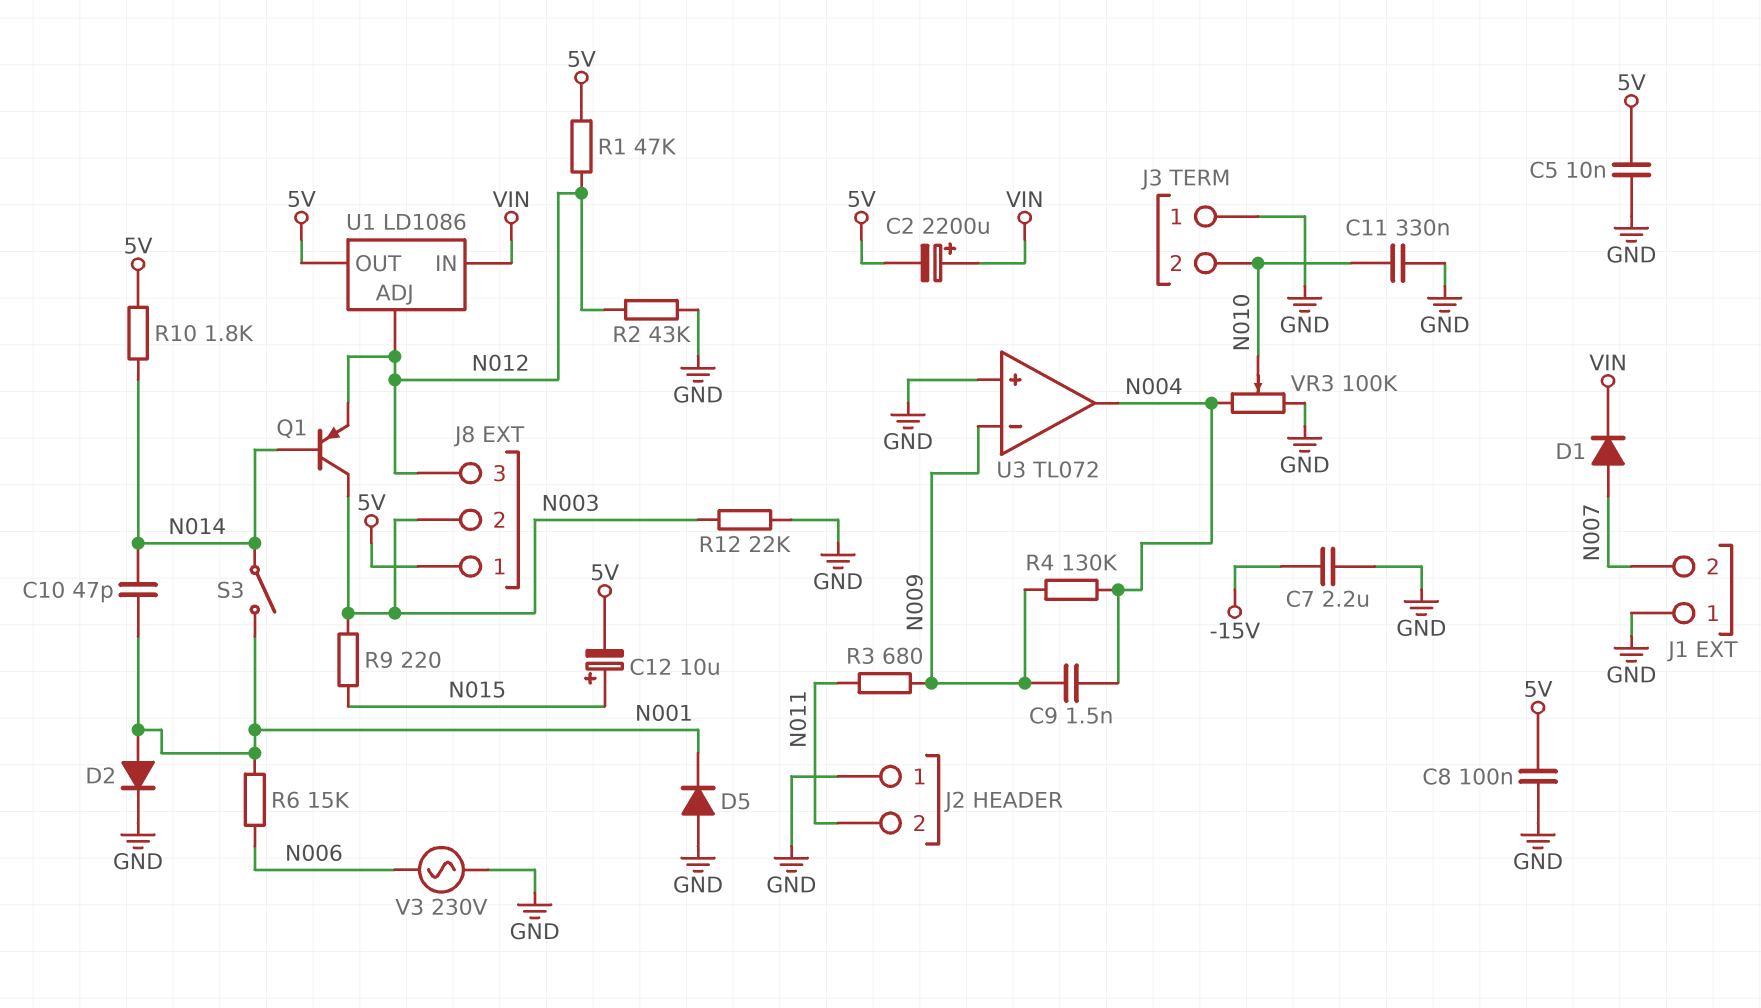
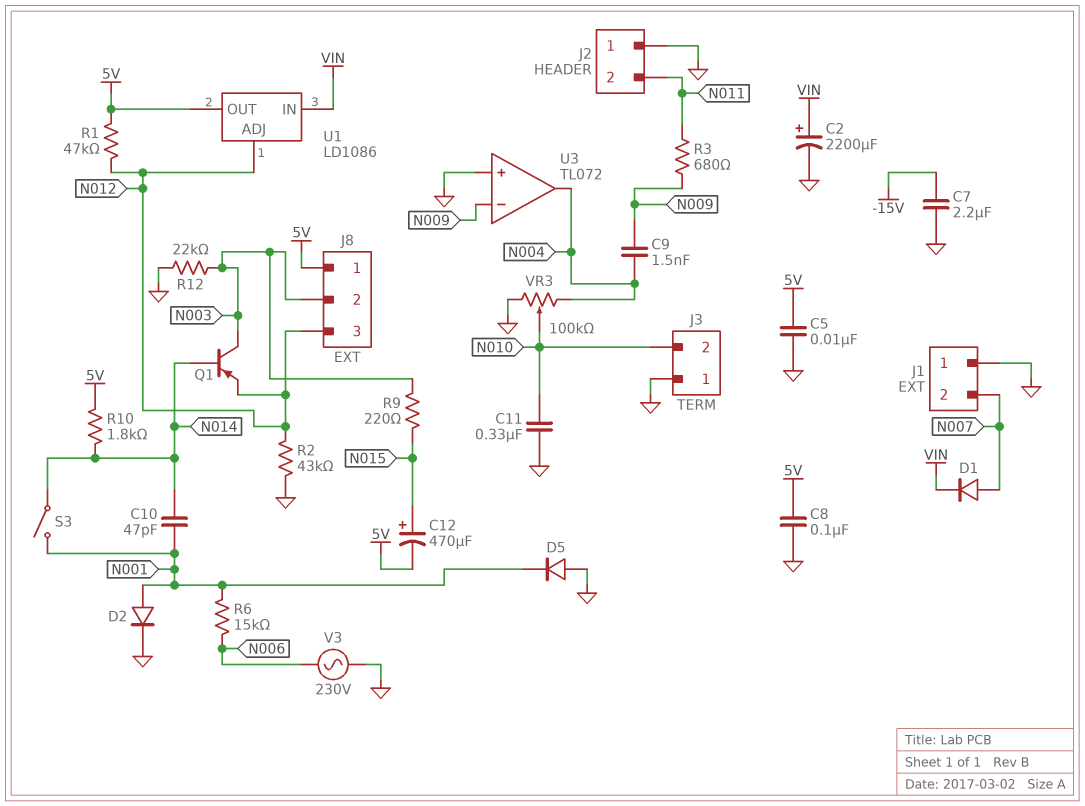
C2: 2200uF (plus VIN, minus 5V) -> 2200uF (plus VIN, minus GND)
C12: 10uF (plus N015, minus 5V) -> 470uF (plus N015, minus 5V)
R4: 130k (N004, N009) -> none

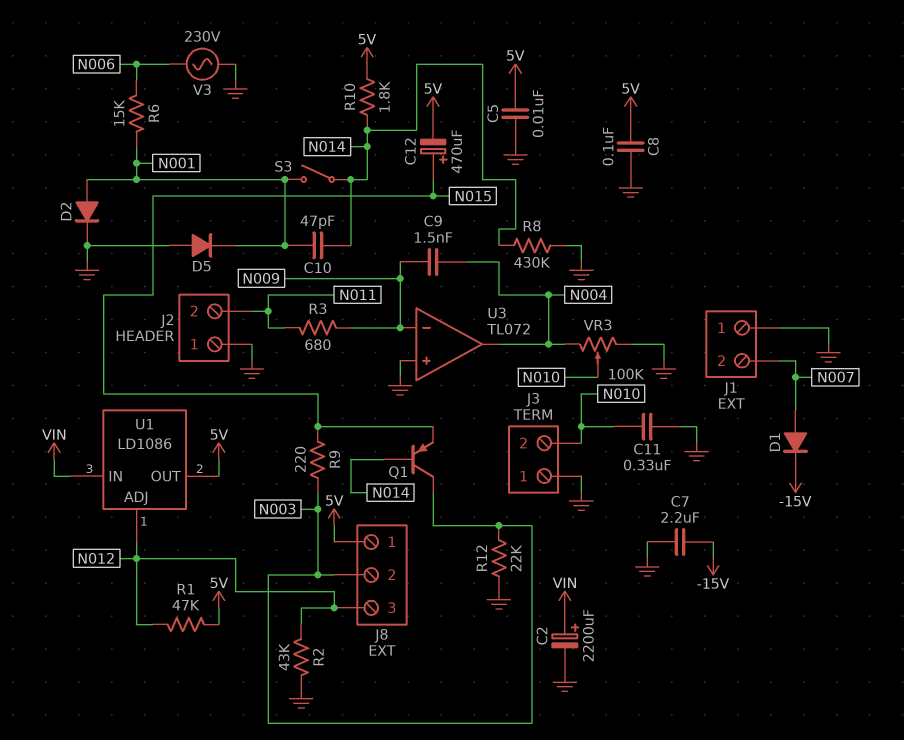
D1: diode (A N007, K VIN) -> diode (A N007, K -15V)
Q1: PNP (B N014, C N003, E N012) -> PNP (B N014, C N003, E N015)
R8: none -> 430k (GND, N014)

